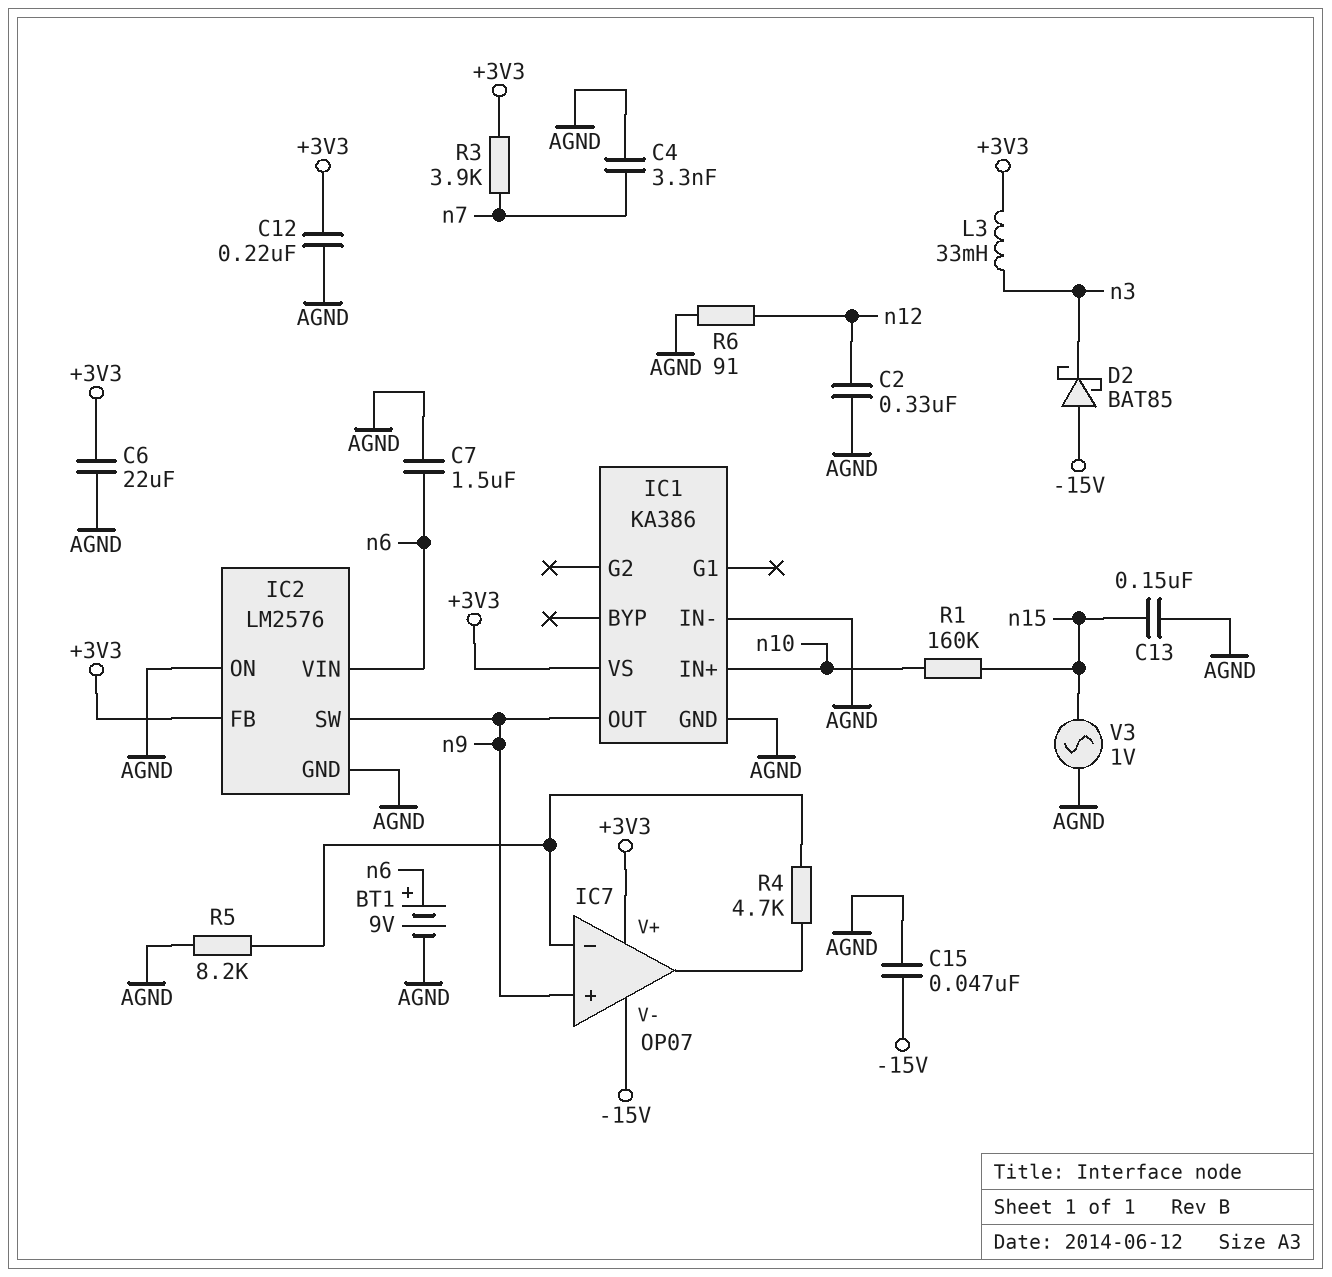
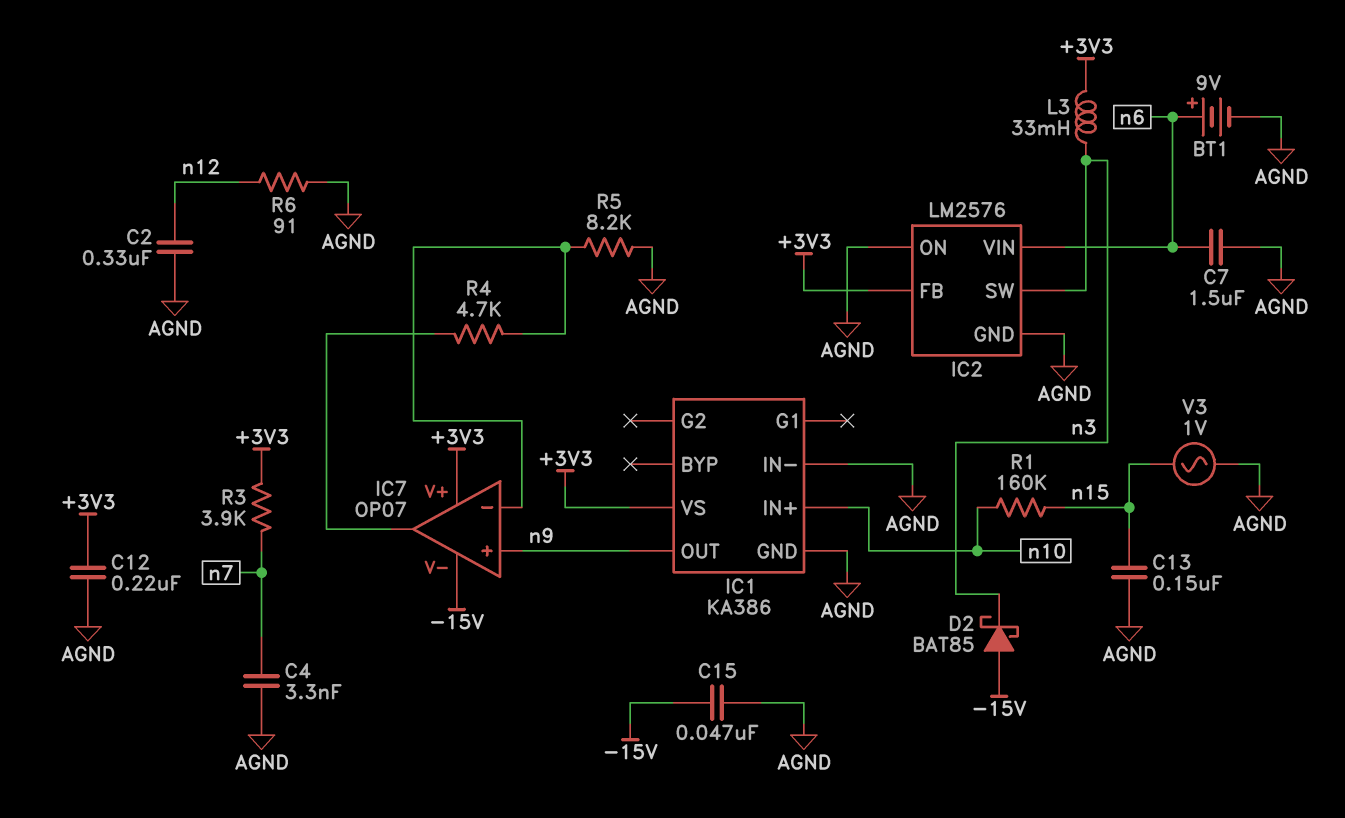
C6: 22uF (+3V3, AGND) -> none
IC2 pin SW: n9 -> n3

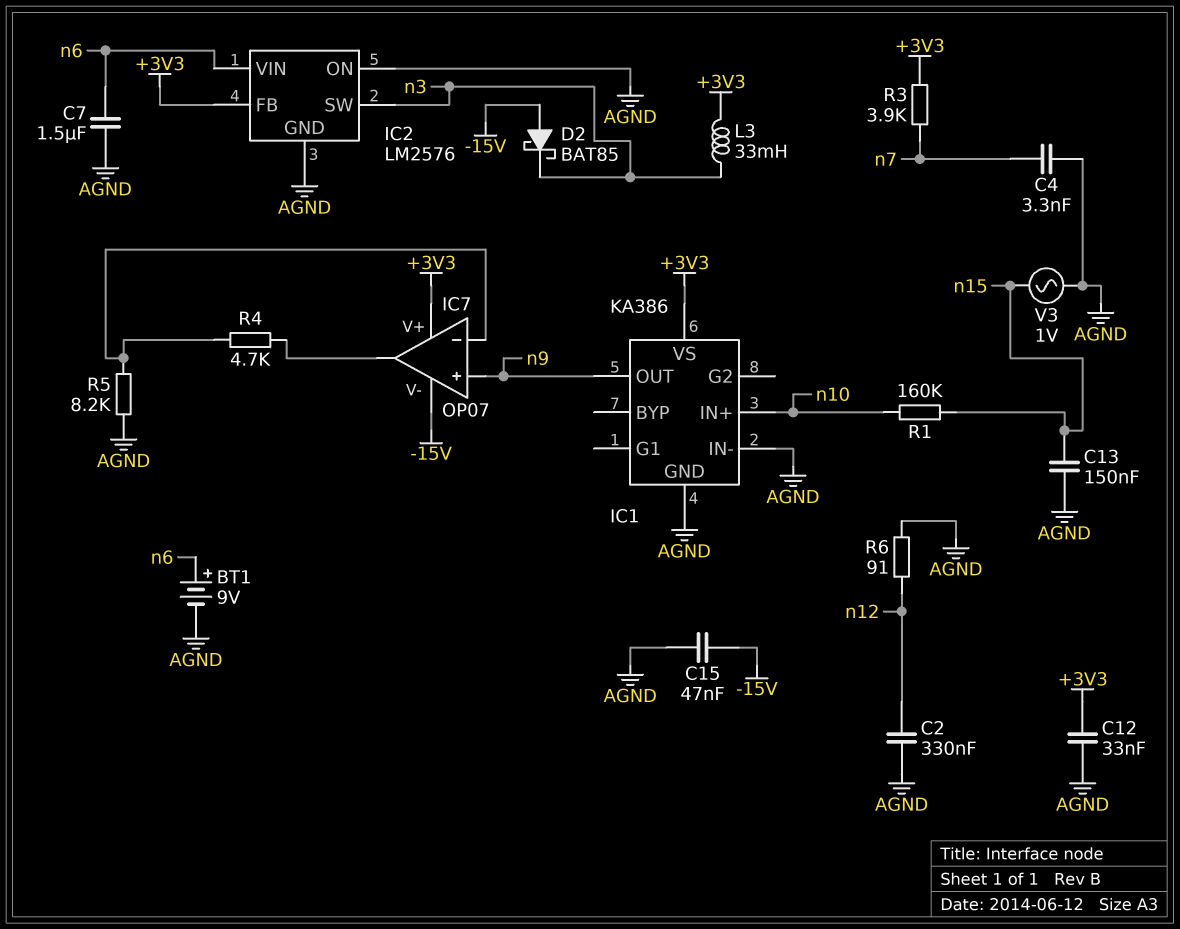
C12: 220nF (+3V3, AGND) -> 33nF (+3V3, AGND)

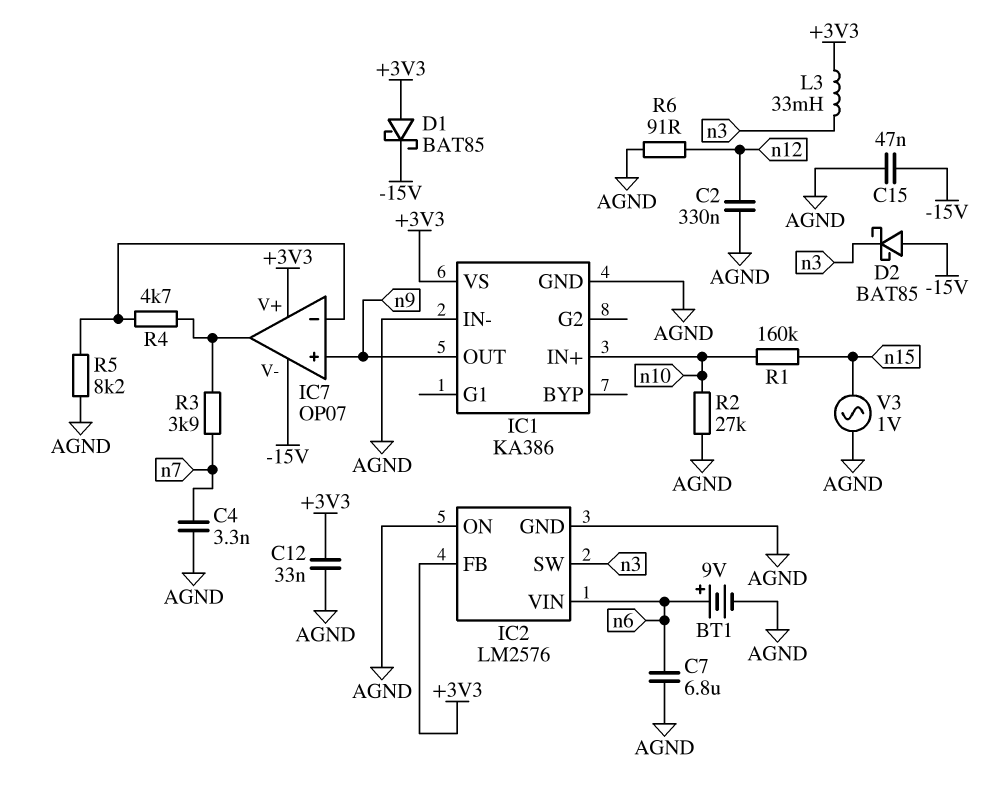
C7: 1.5uF (AGND, n6) -> 6.8uF (AGND, n6)
C13: 150nF (AGND, n15) -> none
D1: none -> schottky BAT85 (A +3V3, K -15V)
R2: none -> 27k (AGND, n10)
R3: 3.9k (+3V3, n7) -> 3.9k (IC7/out, n7)

